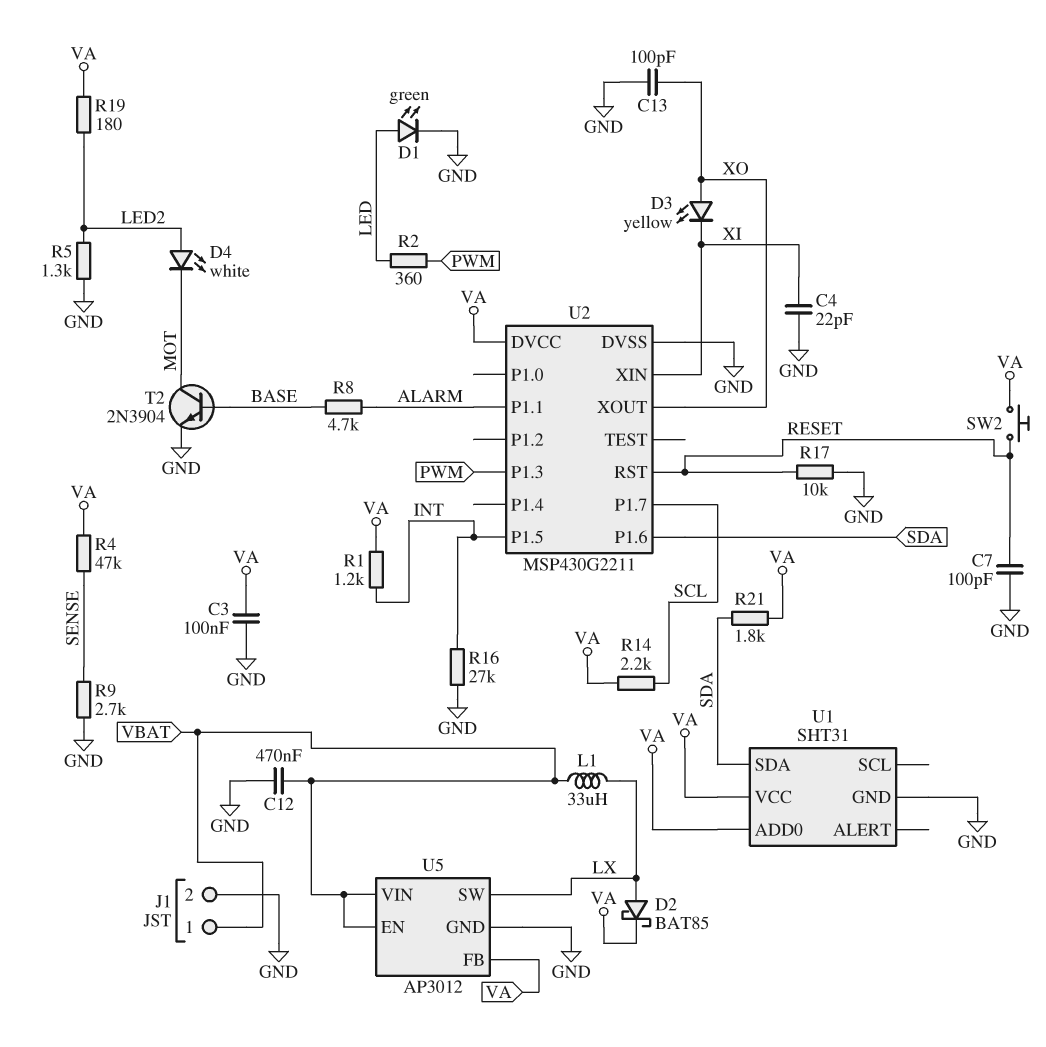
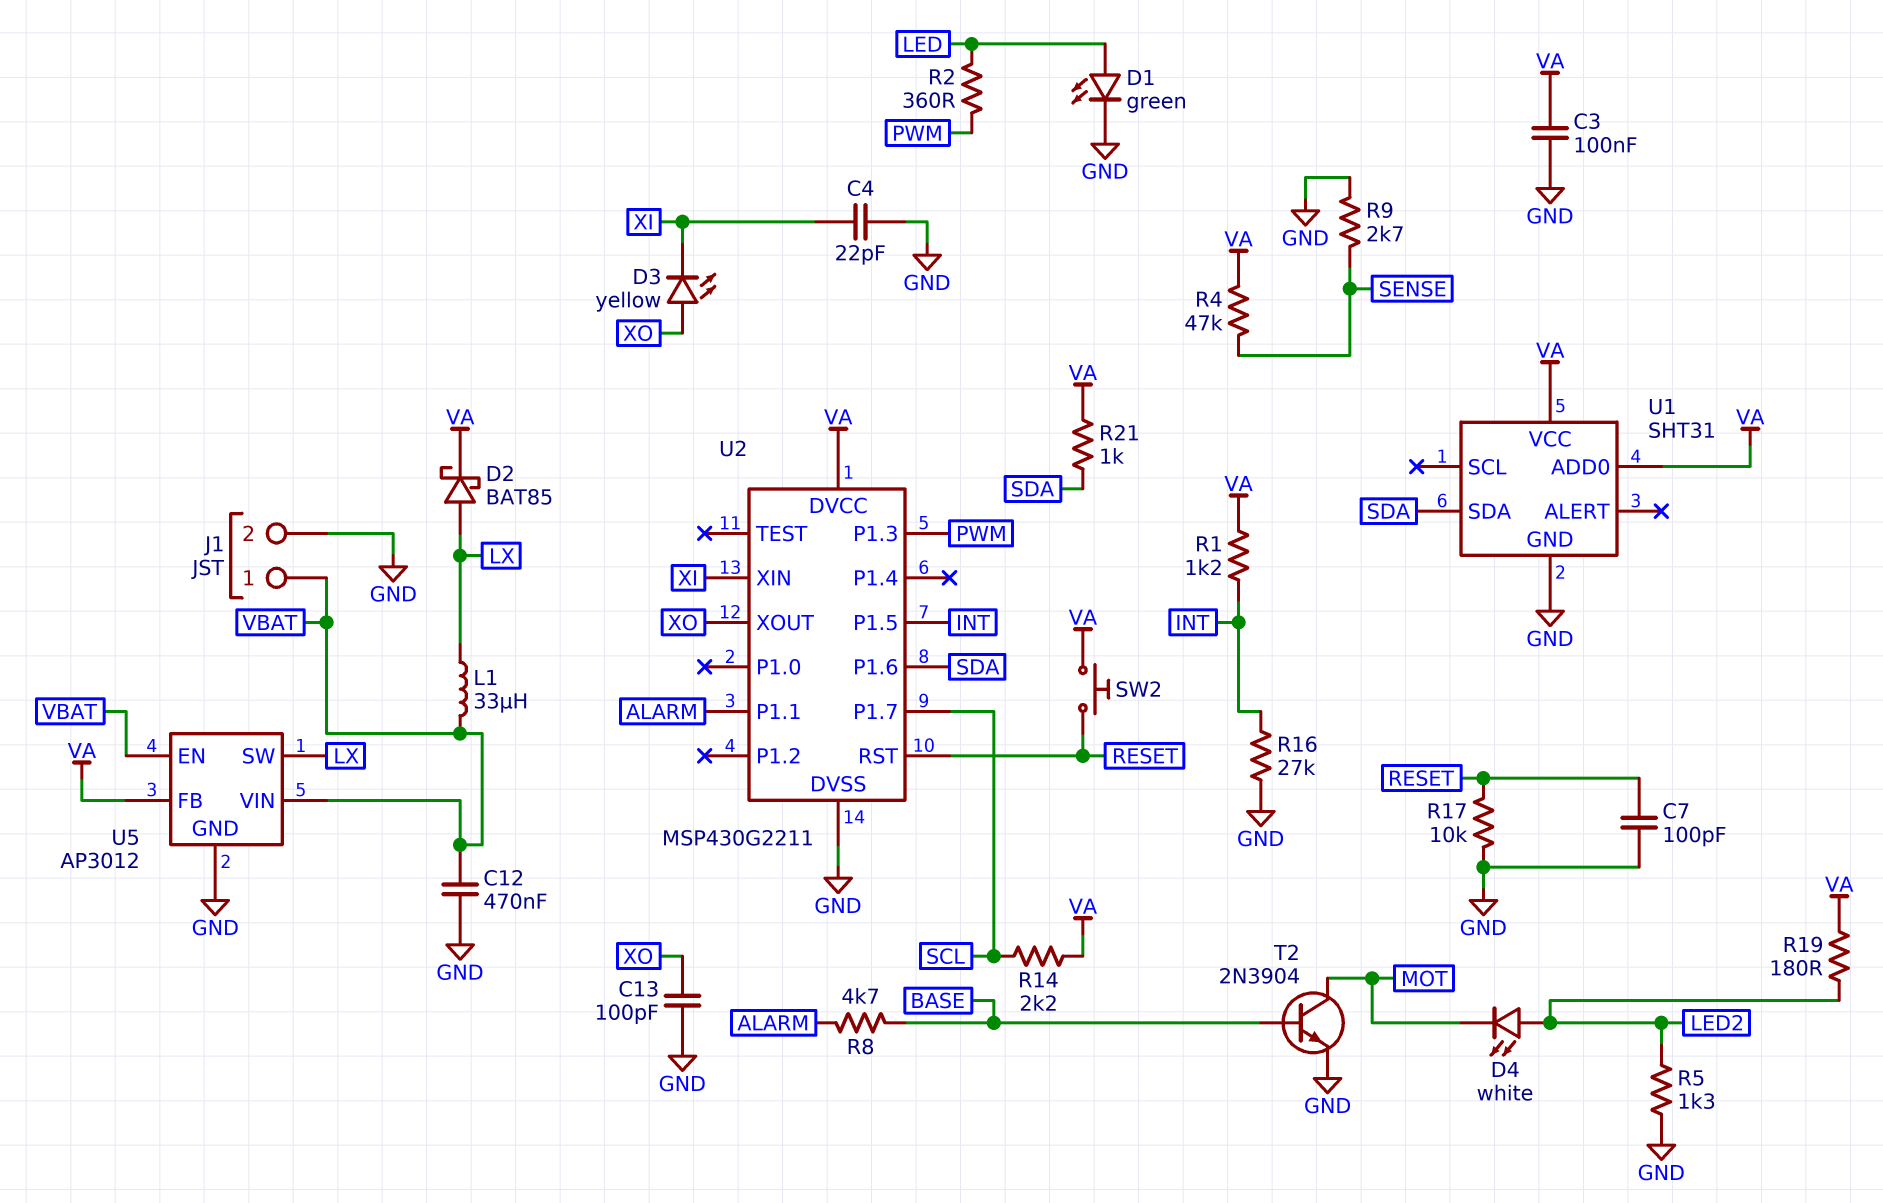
R21: 1.8k (SDA, VA) -> 1k (SDA, VA)

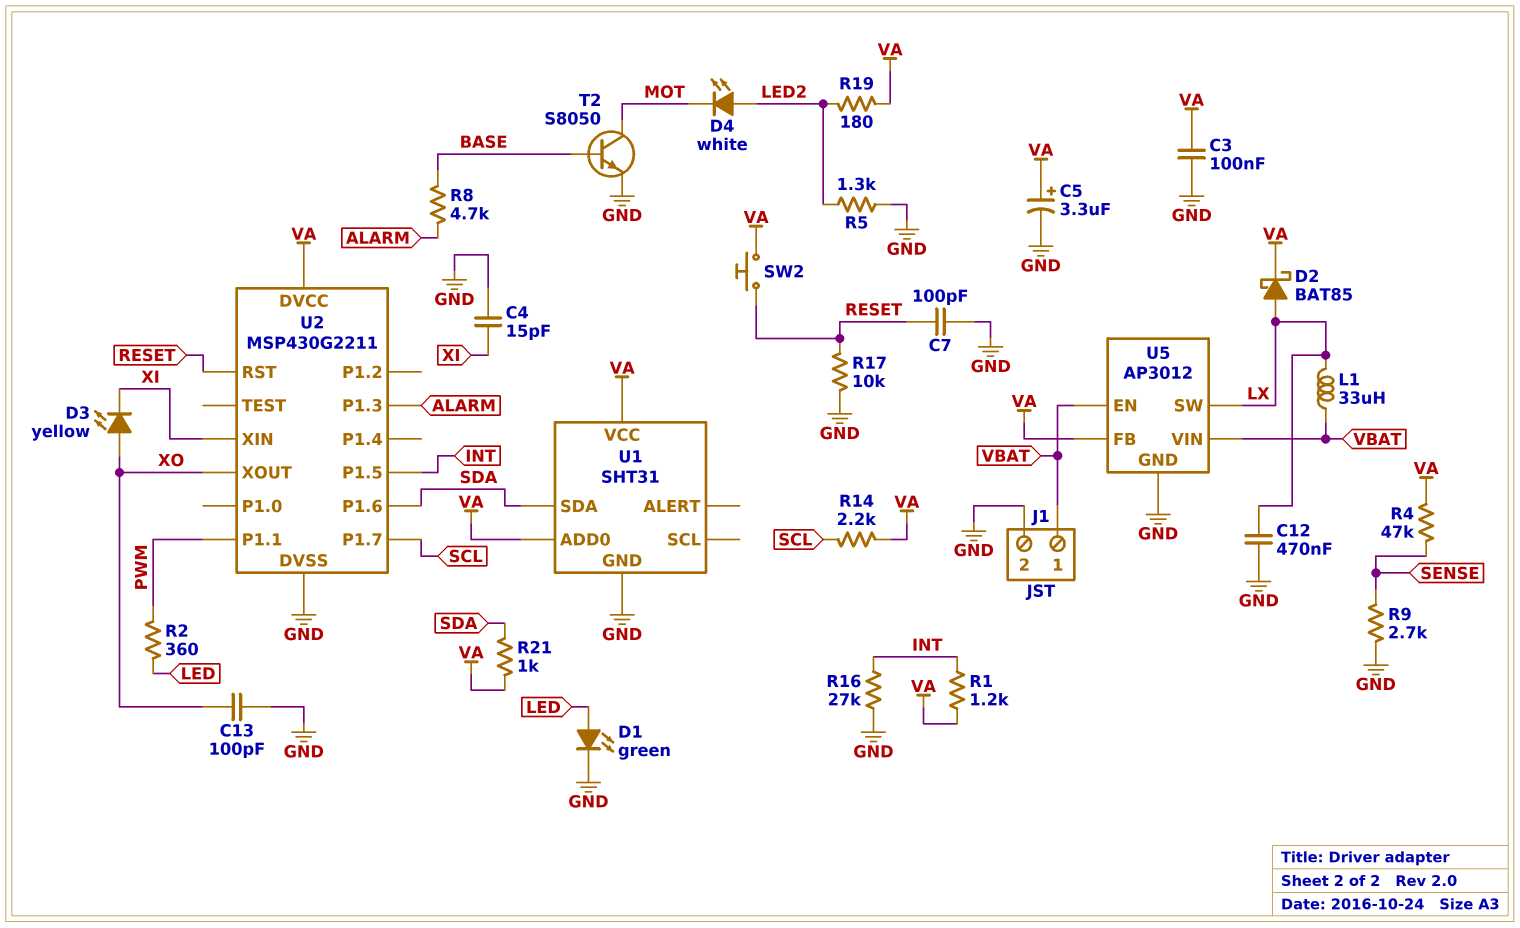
C4: 22pF (GND, XI) -> 15pF (GND, XI)
C5: none -> 3.3uF (plus VA, minus GND)
C12: 470nF (GND, VBAT) -> 470nF (GND, LX)
T2: NPN 2N3904 (B BASE, C MOT, E GND) -> NPN S8050 (B BASE, C MOT, E GND)
U2 pin P1.1: ALARM -> PWM
U2 pin P1.3: PWM -> ALARM

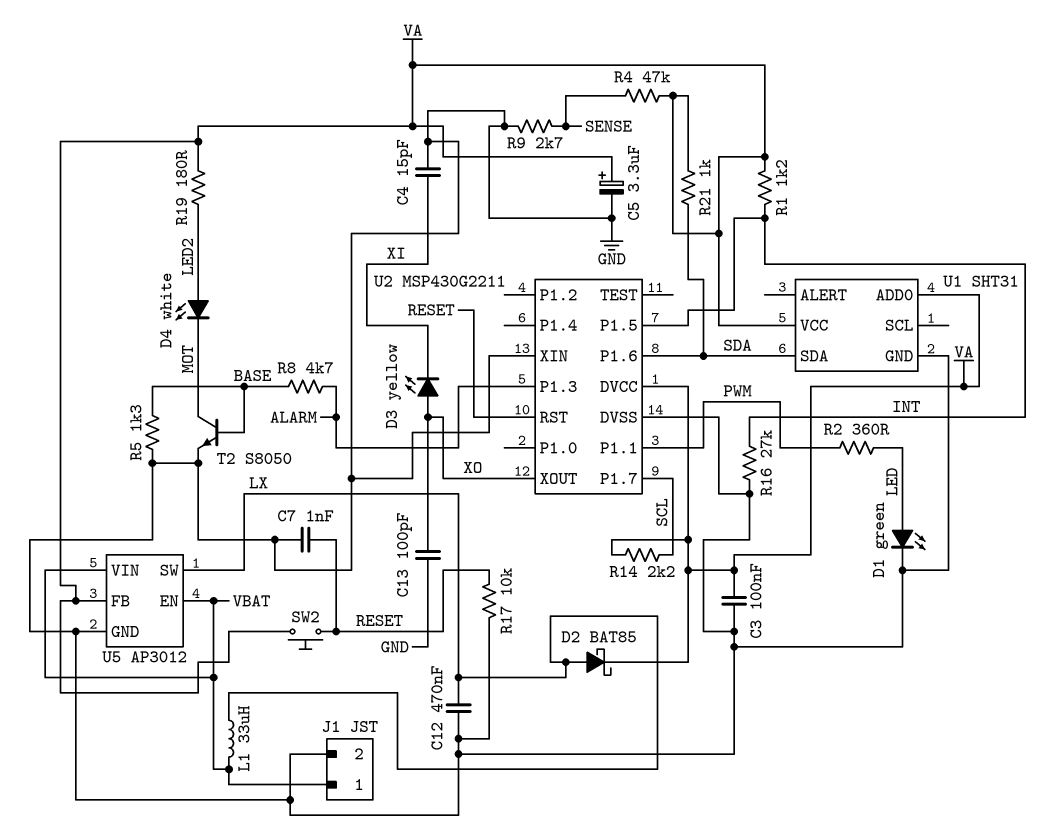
C7: 100pF (GND, RESET) -> 1nF (GND, RESET)
R5: 1.3k (GND, LED2) -> 1.3k (BASE, GND)
U2 pin XIN: XI -> GND

